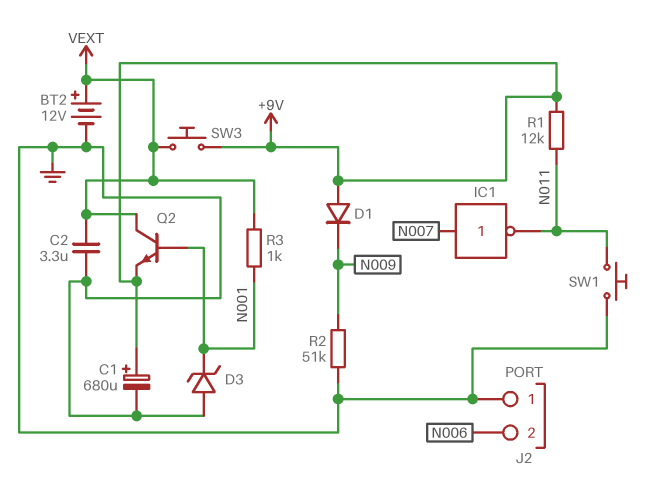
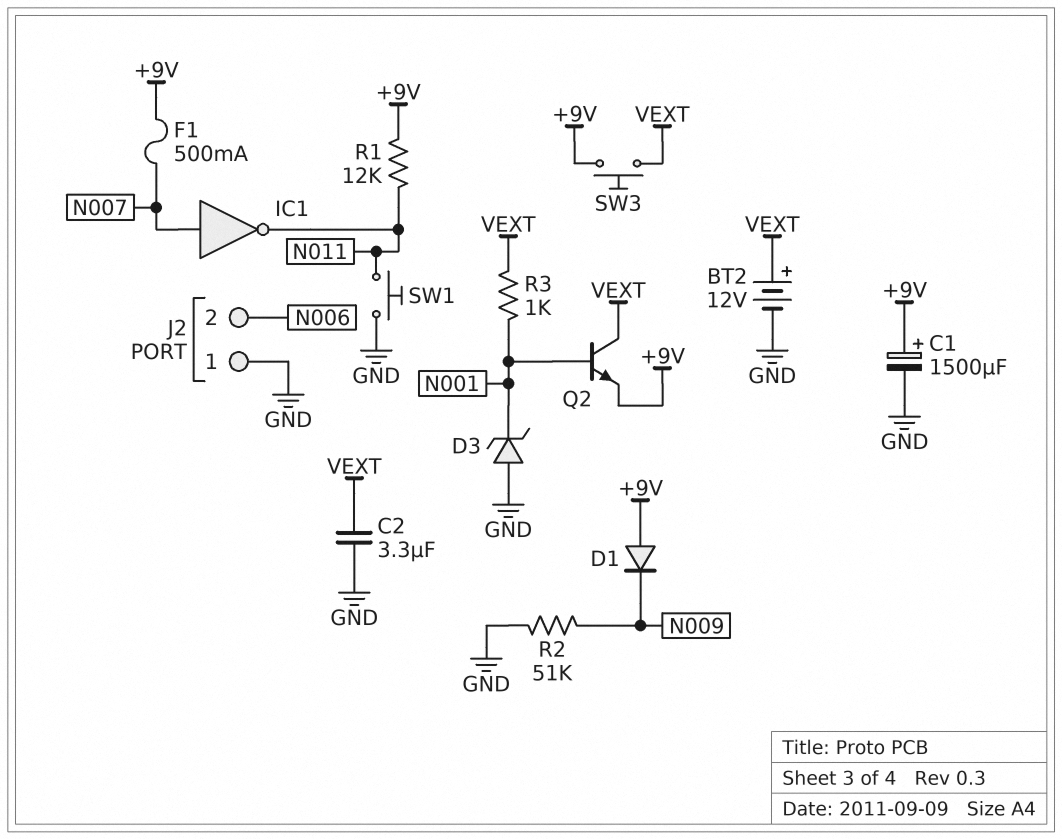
C1: 680uF (plus +9V, minus GND) -> 1500uF (plus +9V, minus GND)
F1: none -> 500mA (+9V, N007)

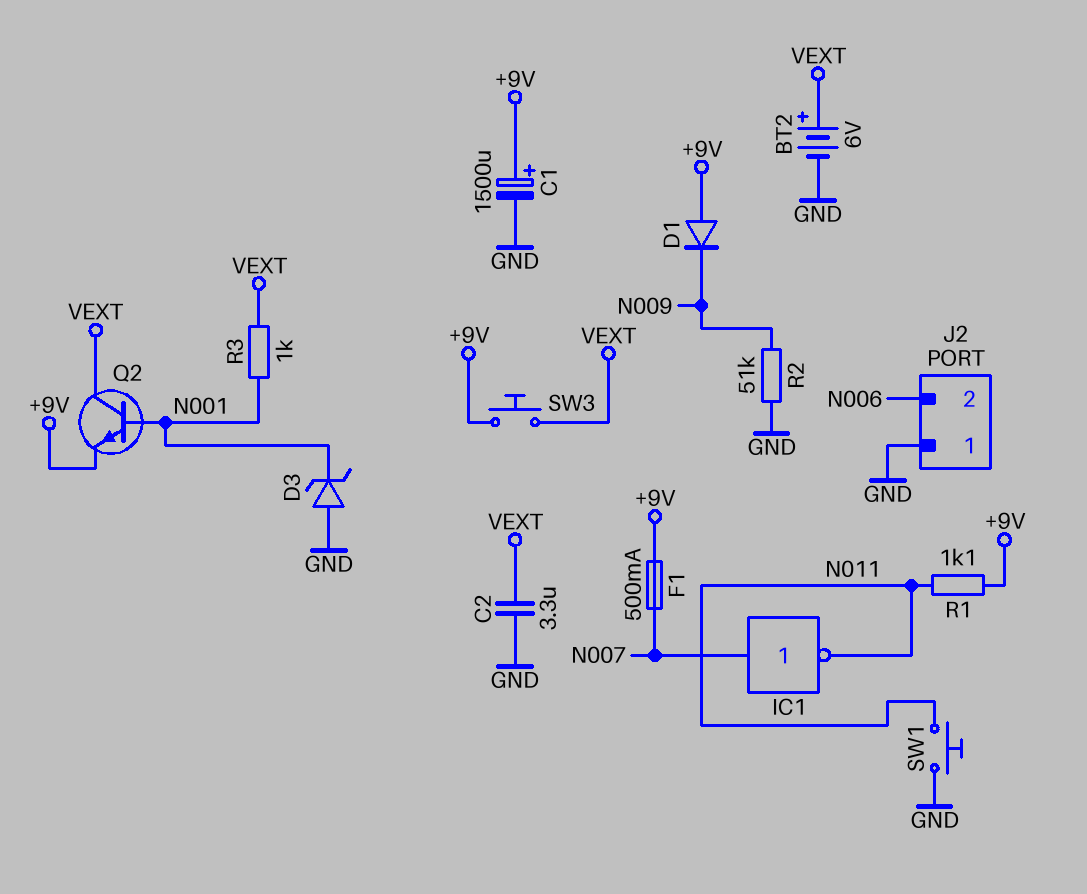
BT2: 12V (plus VEXT, minus GND) -> 6V (plus VEXT, minus GND)
R1: 12k (+9V, N011) -> 1.1k (+9V, N011)

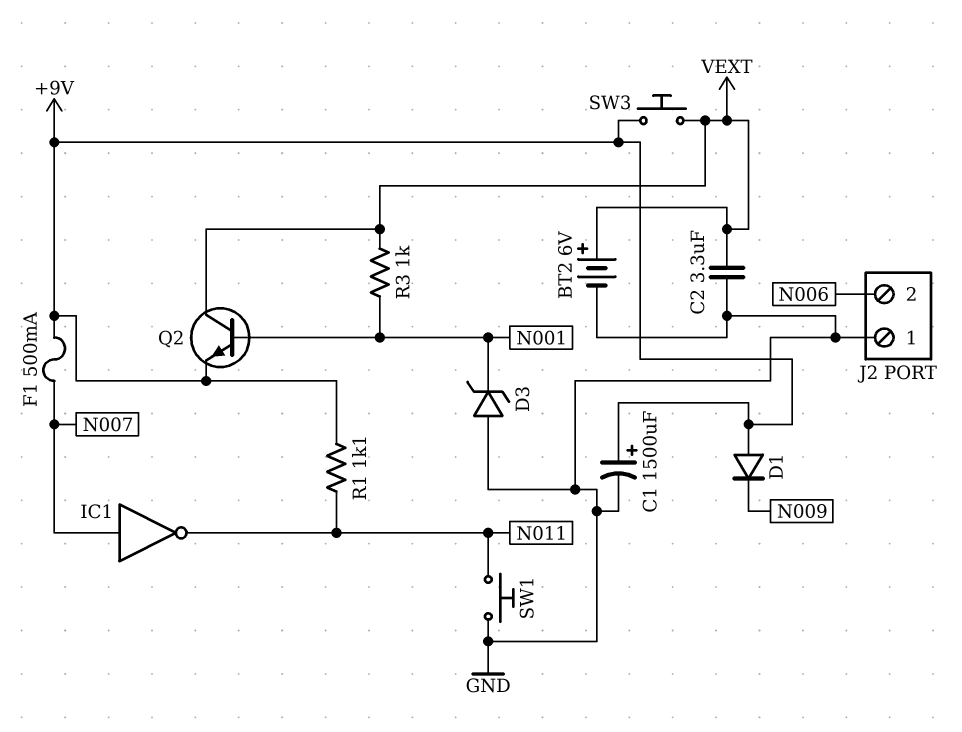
R2: 51k (GND, N009) -> none

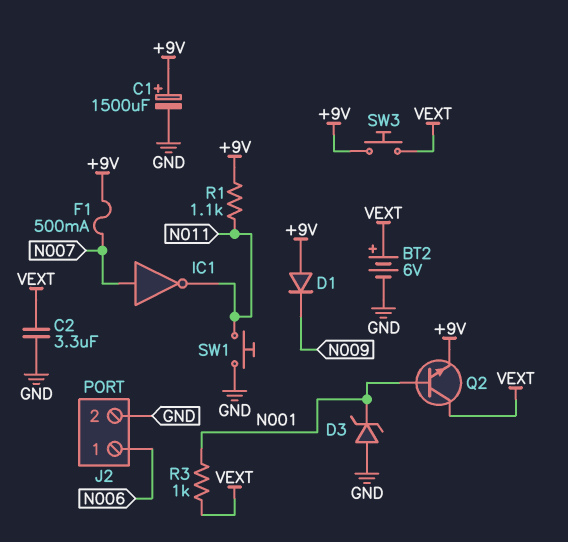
J2 pin 1: GND -> N006
J2 pin 2: N006 -> GND

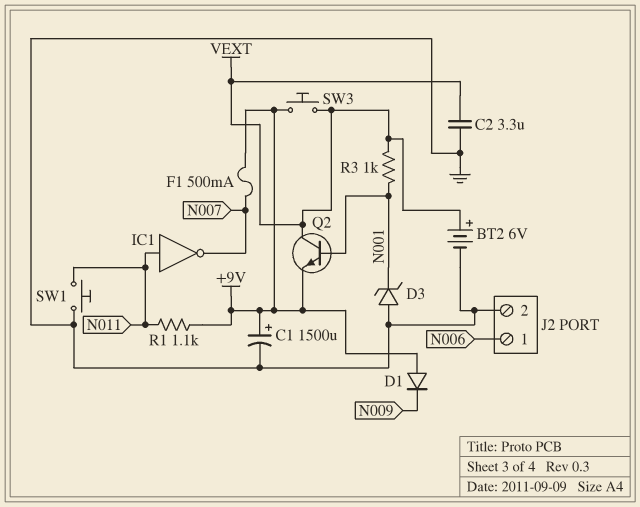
IC1: NOT (in N007, out N011) -> NOT (in N011, out N007)

